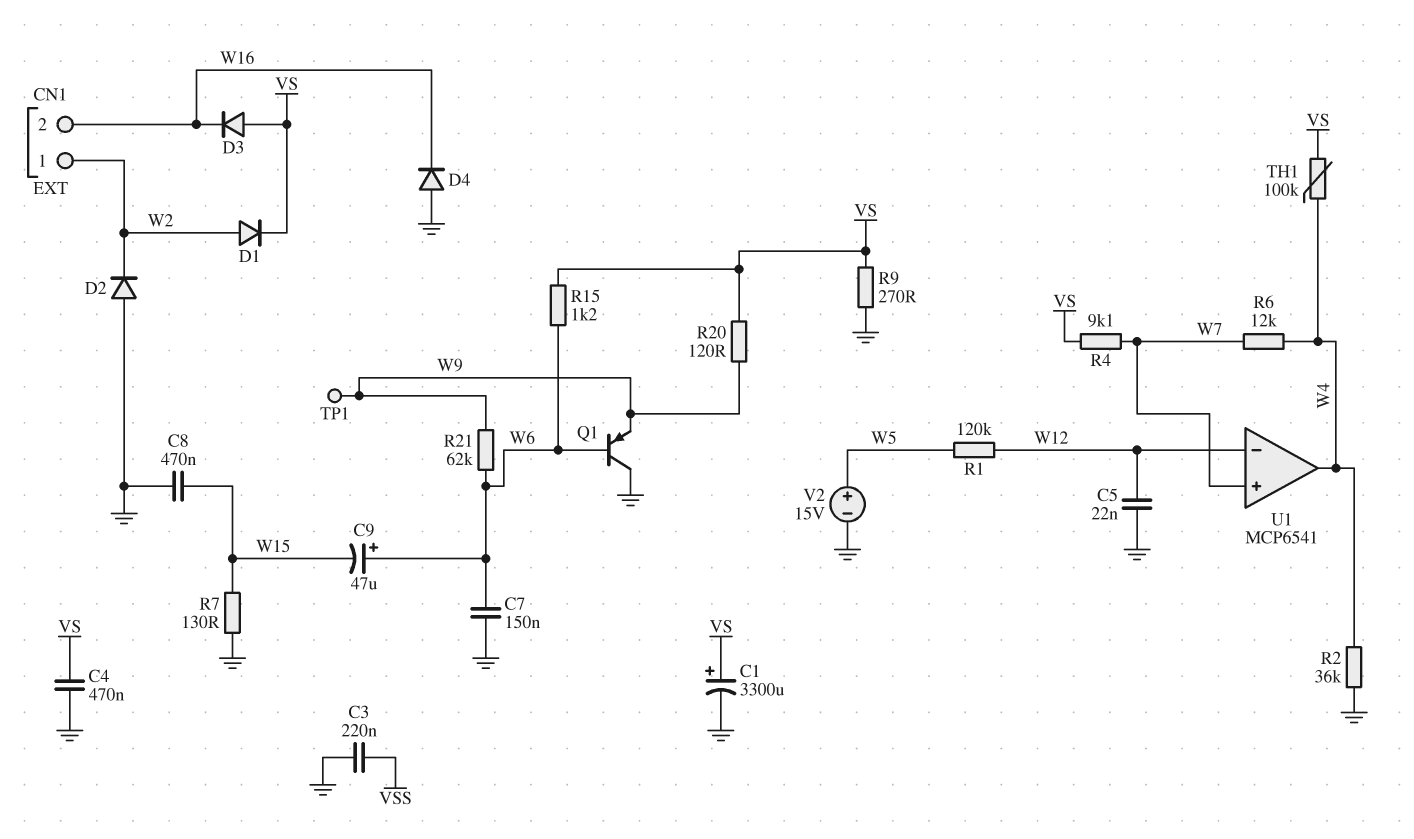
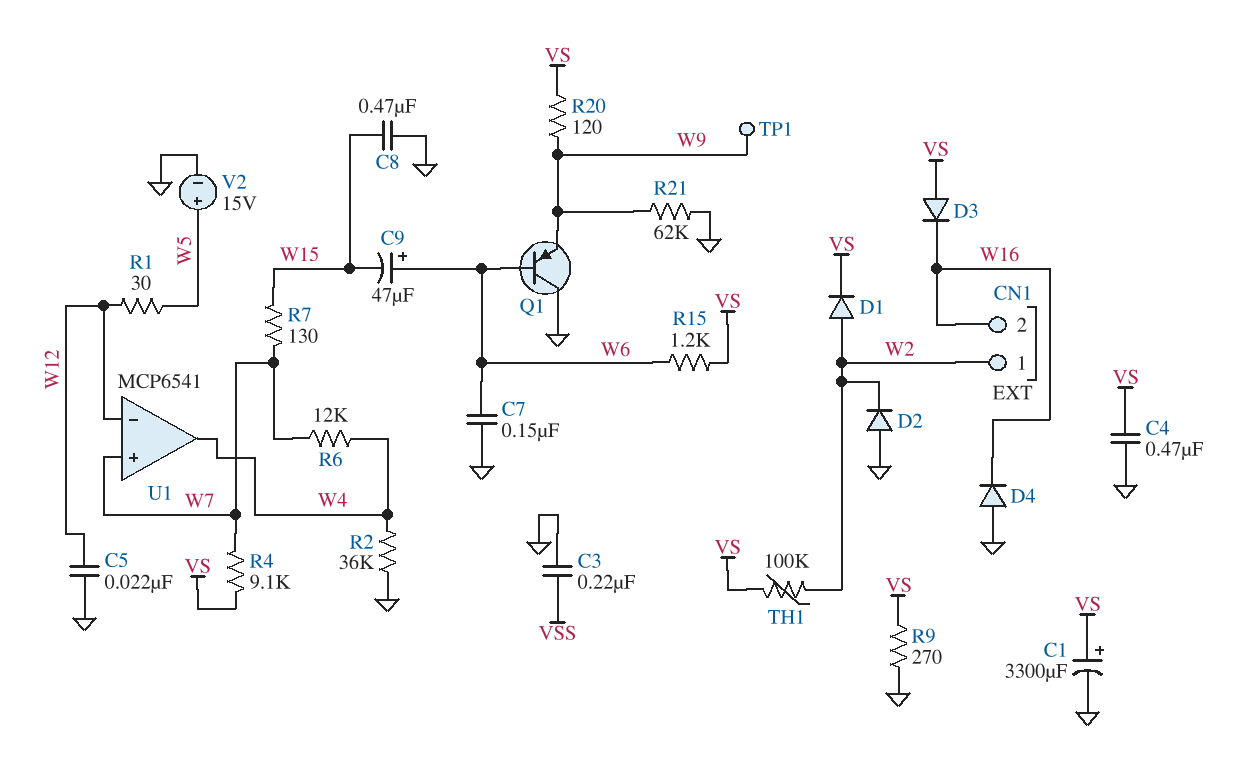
R1: 120k (W5, W12) -> 30 (W5, W12)
R7: 130 (GND, W15) -> 130 (W7, W15)
R21: 62k (W6, W9) -> 62k (GND, W9)
TH1: 100k (VS, W4) -> 100k (VS, W2)

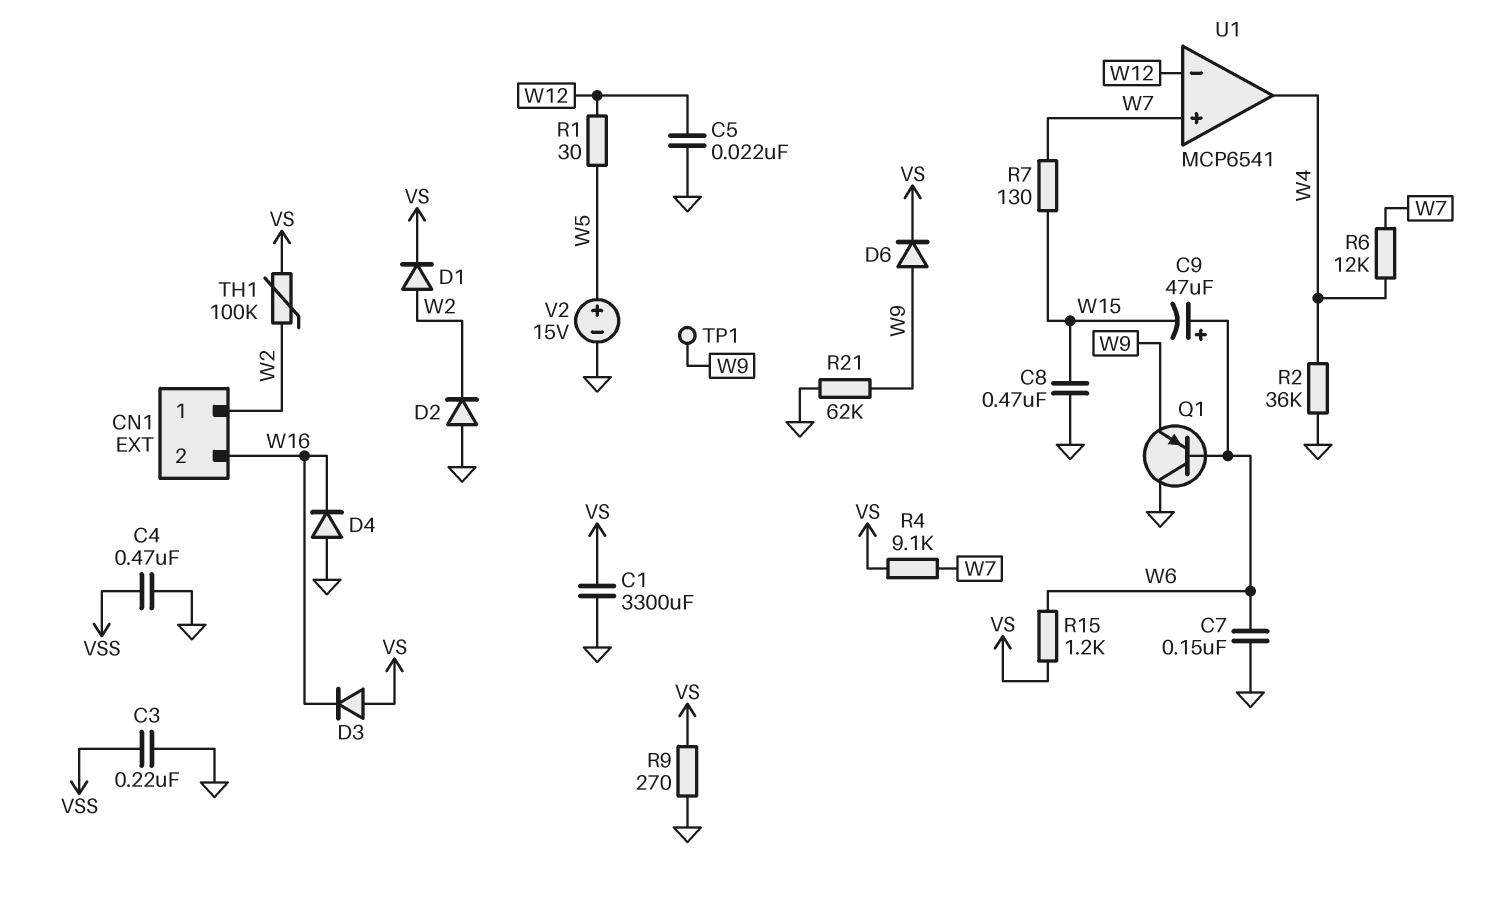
C1: 3300uF (plus VS, minus GND) -> 3300uF (GND, VS)
C4: 470nF (GND, VS) -> 470nF (GND, VSS)
D6: none -> diode (A W9, K VS)
R20: 120 (VS, W9) -> none

